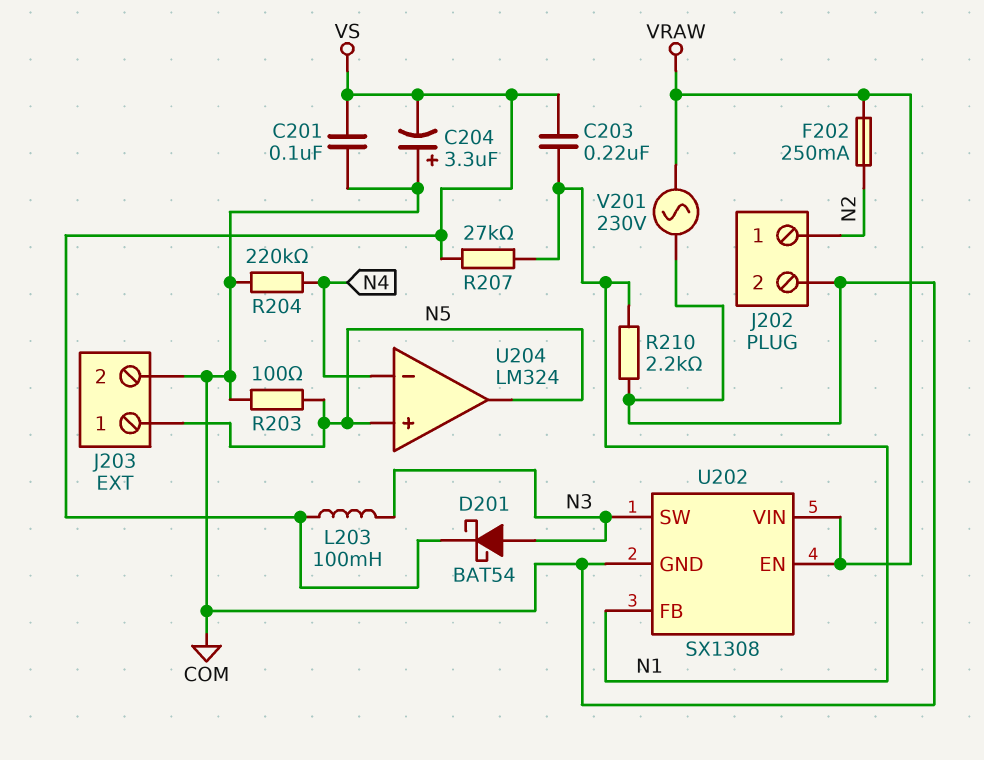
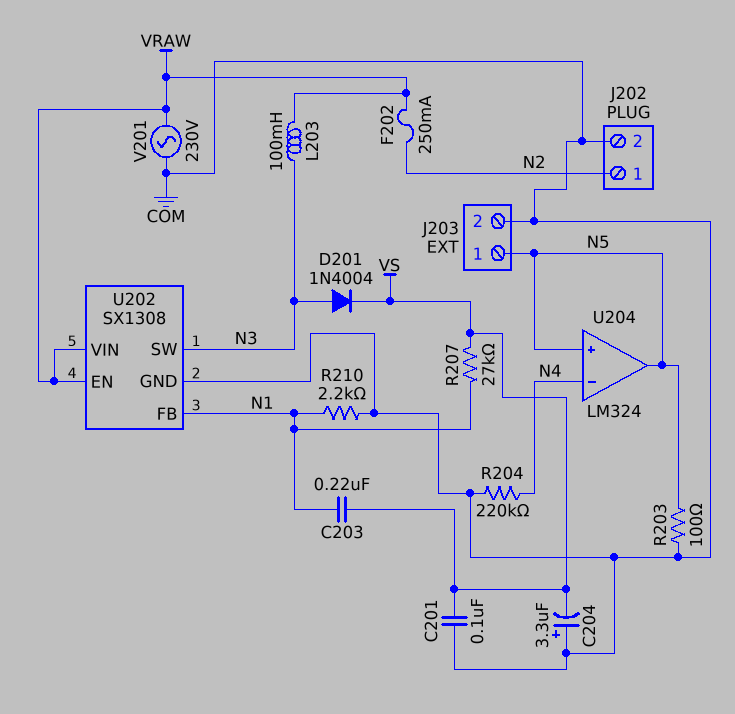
D201: schottky BAT54 (A N3, K VS) -> diode 1N4004 (A N3, K VS)
L203: 100mH (N3, VS) -> 100mH (N3, VRAW)

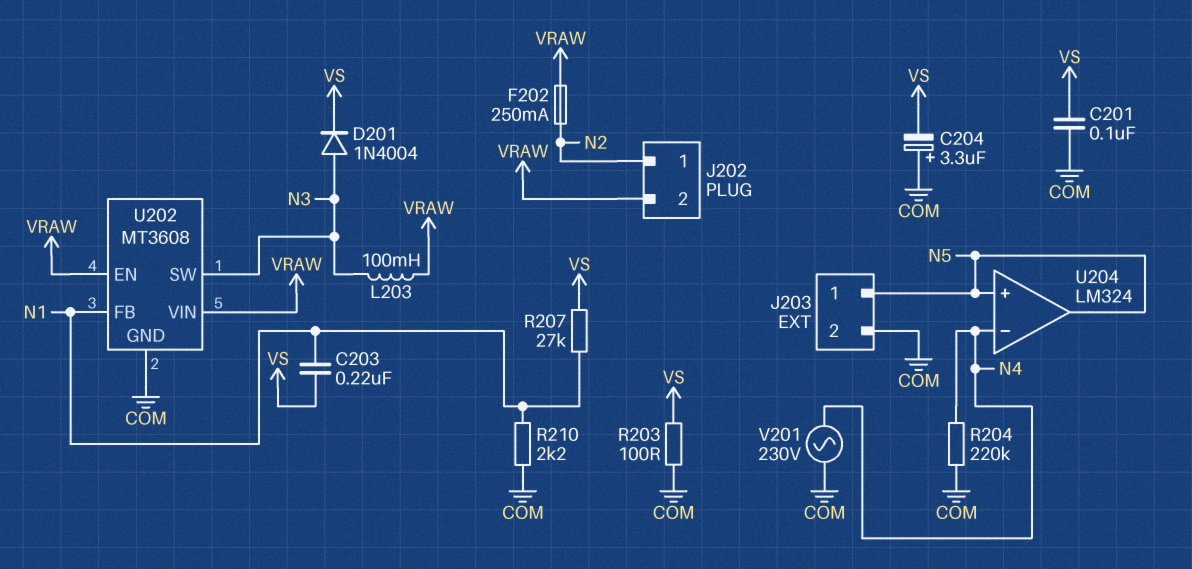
J202 pin 2: COM -> VRAW
R203: 100 (COM, N5) -> 100 (COM, VS)
U202: SX1308 -> MT3608
V201: AC 230V (COM, VRAW) -> AC 230V (COM, N4)

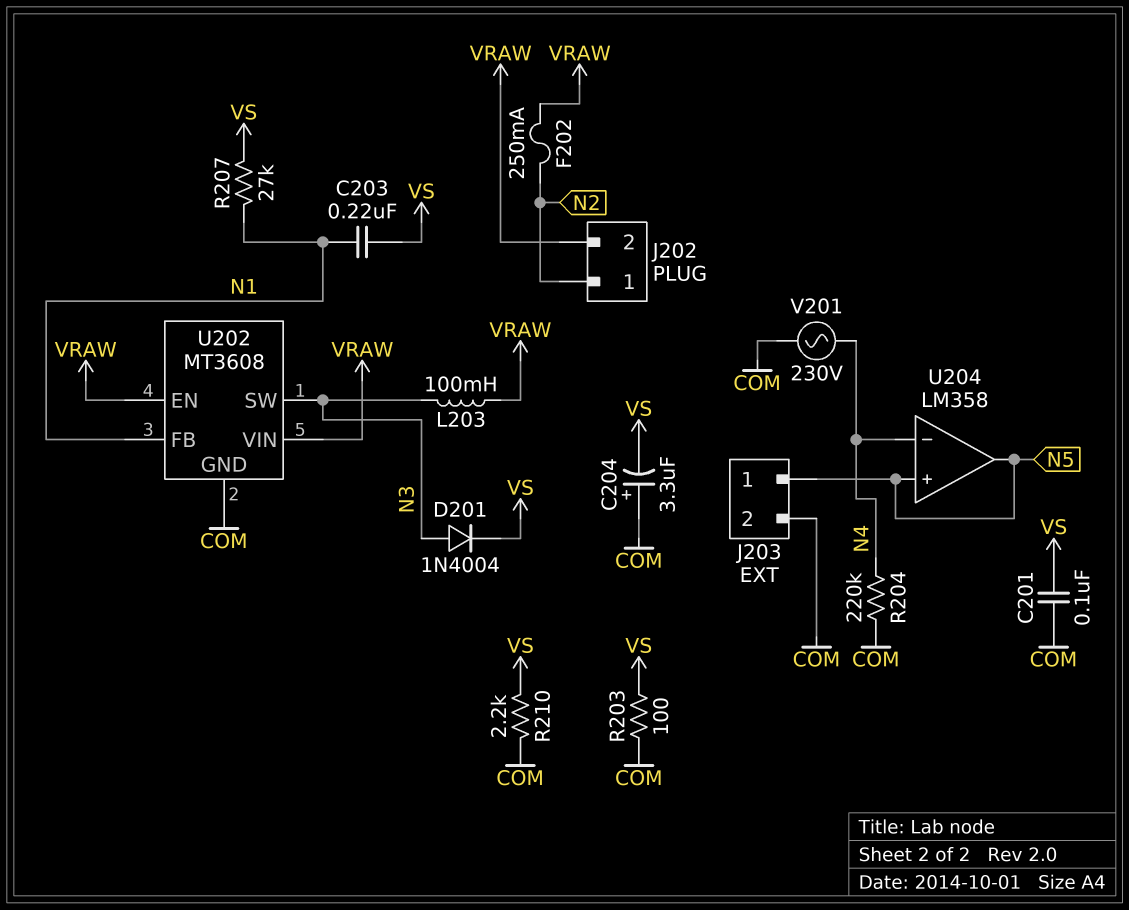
R210: 2.2k (COM, N1) -> 2.2k (COM, VS)
U204: LM324 -> LM358

